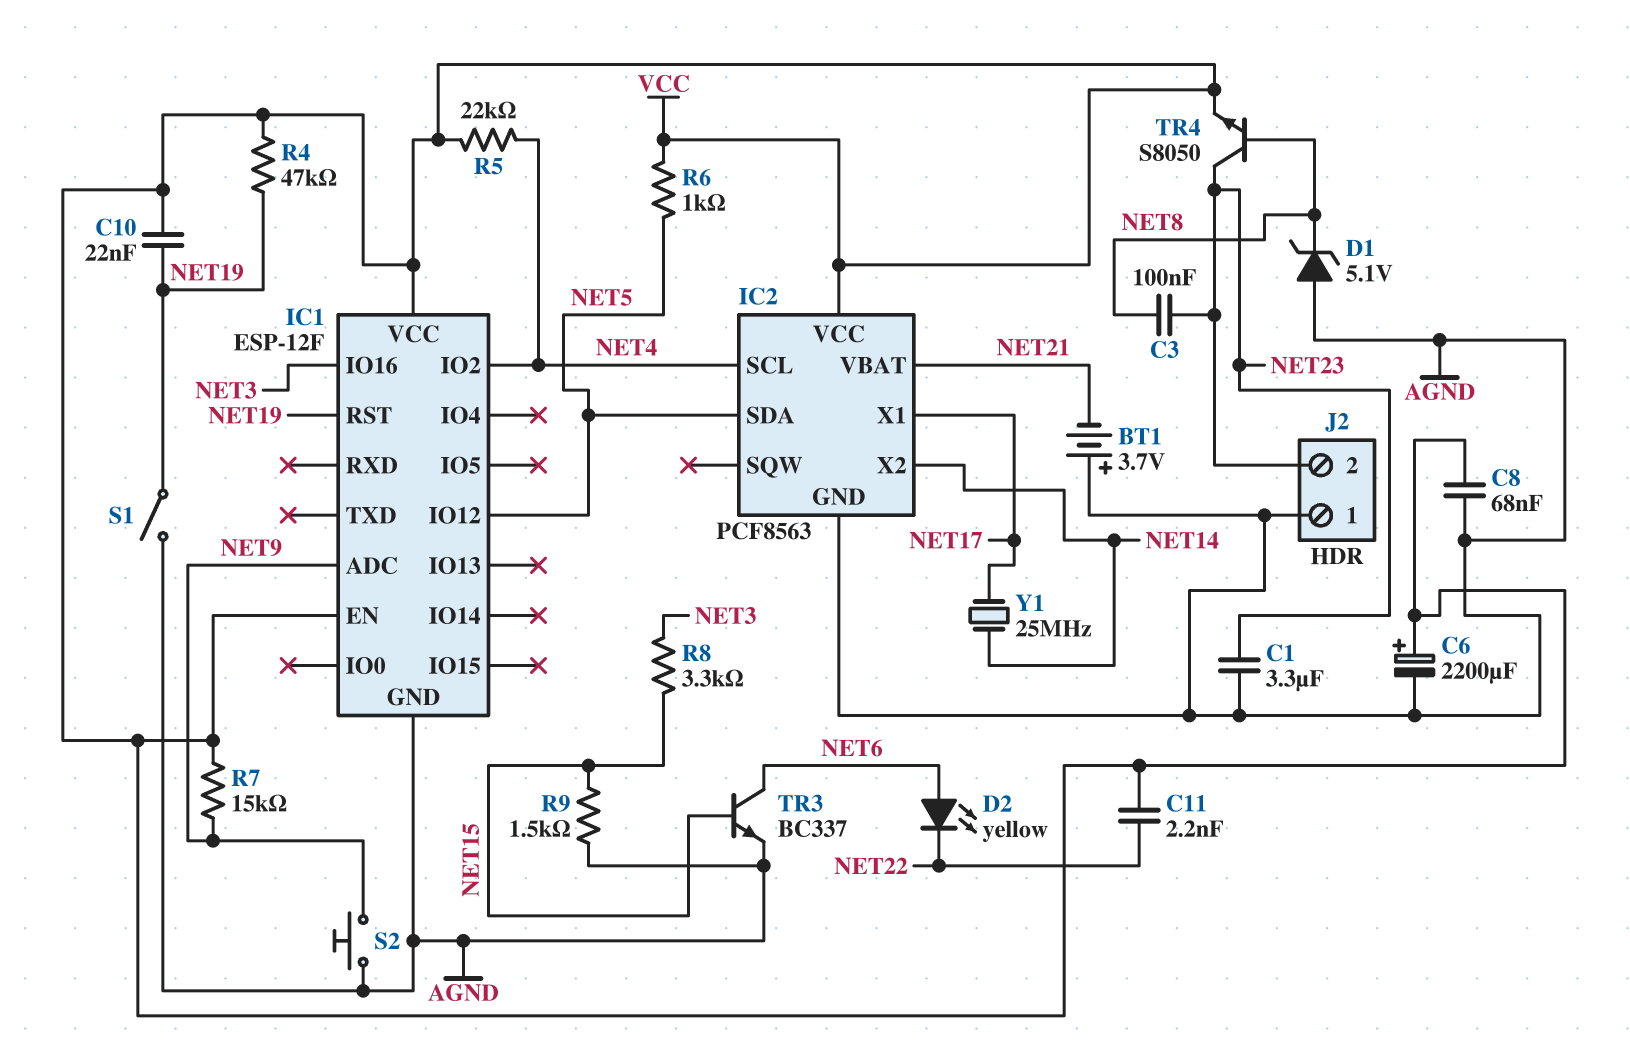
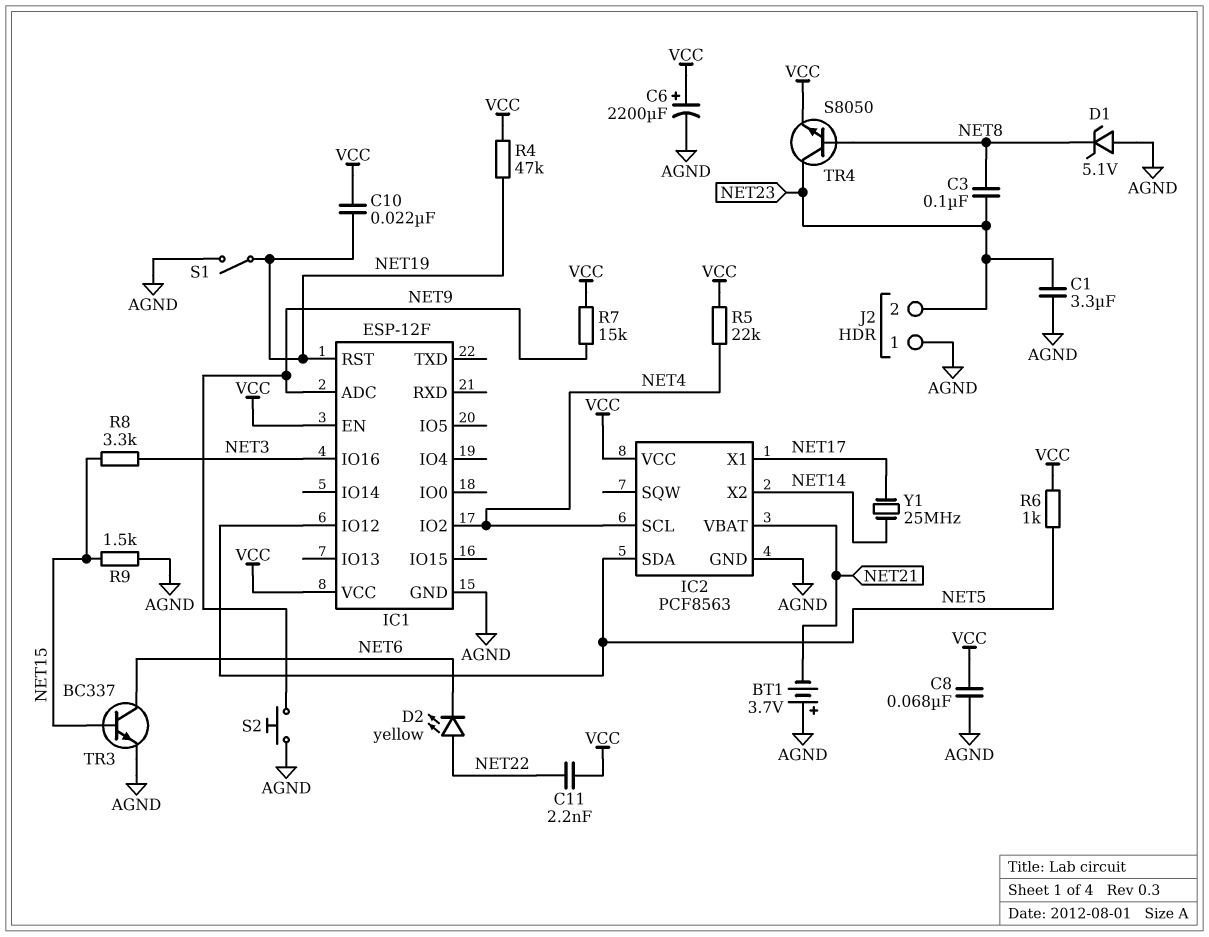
D2: LED yellow (A NET6, K NET22) -> LED yellow (A NET22, K NET6)

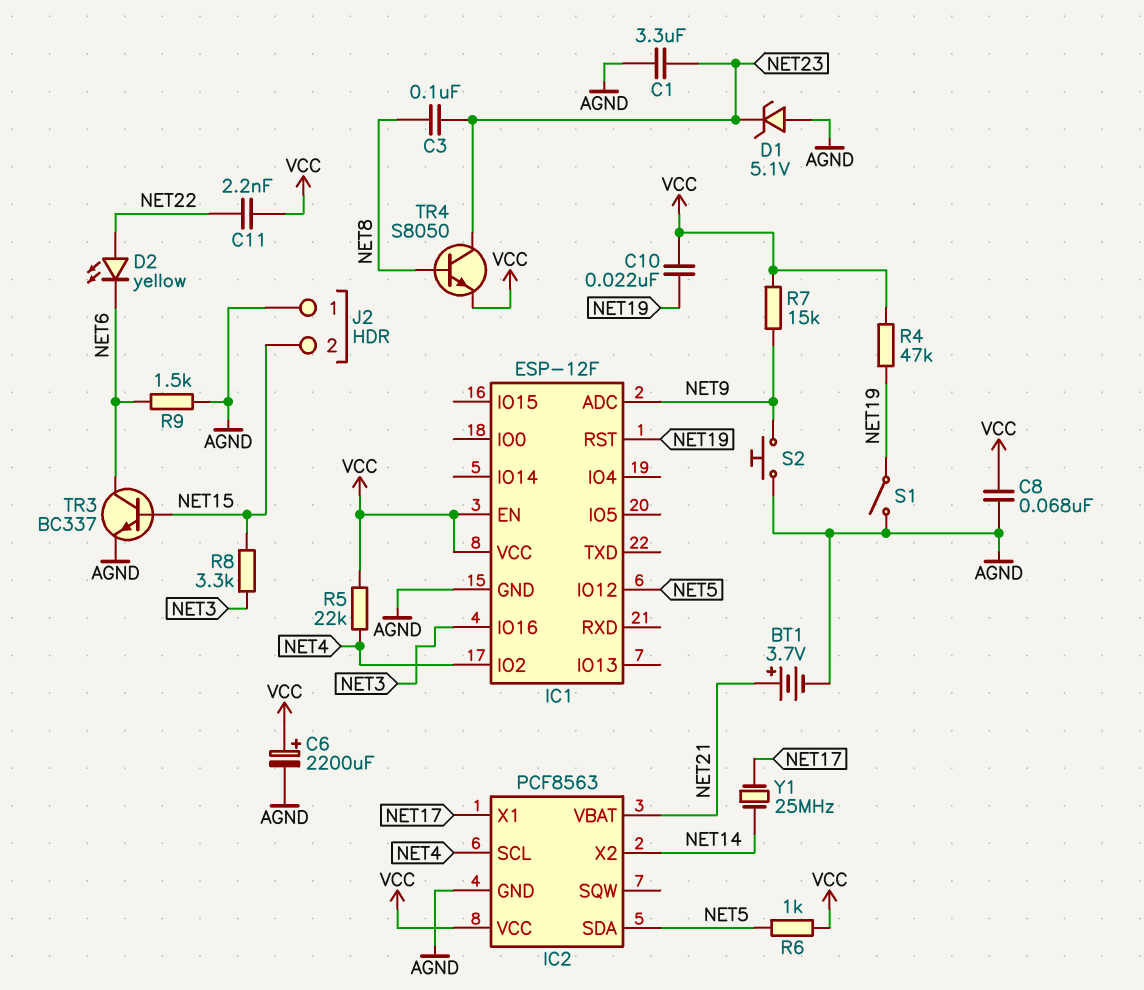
BT1: 3.7V (plus AGND, minus NET21) -> 3.7V (plus NET21, minus AGND)
D1: zener 5.1V (A AGND, K NET8) -> zener 5.1V (A AGND, K NET23)
J2 pin 2: NET23 -> NET15
R9: 1.5k (AGND, NET15) -> 1.5k (AGND, NET6)

